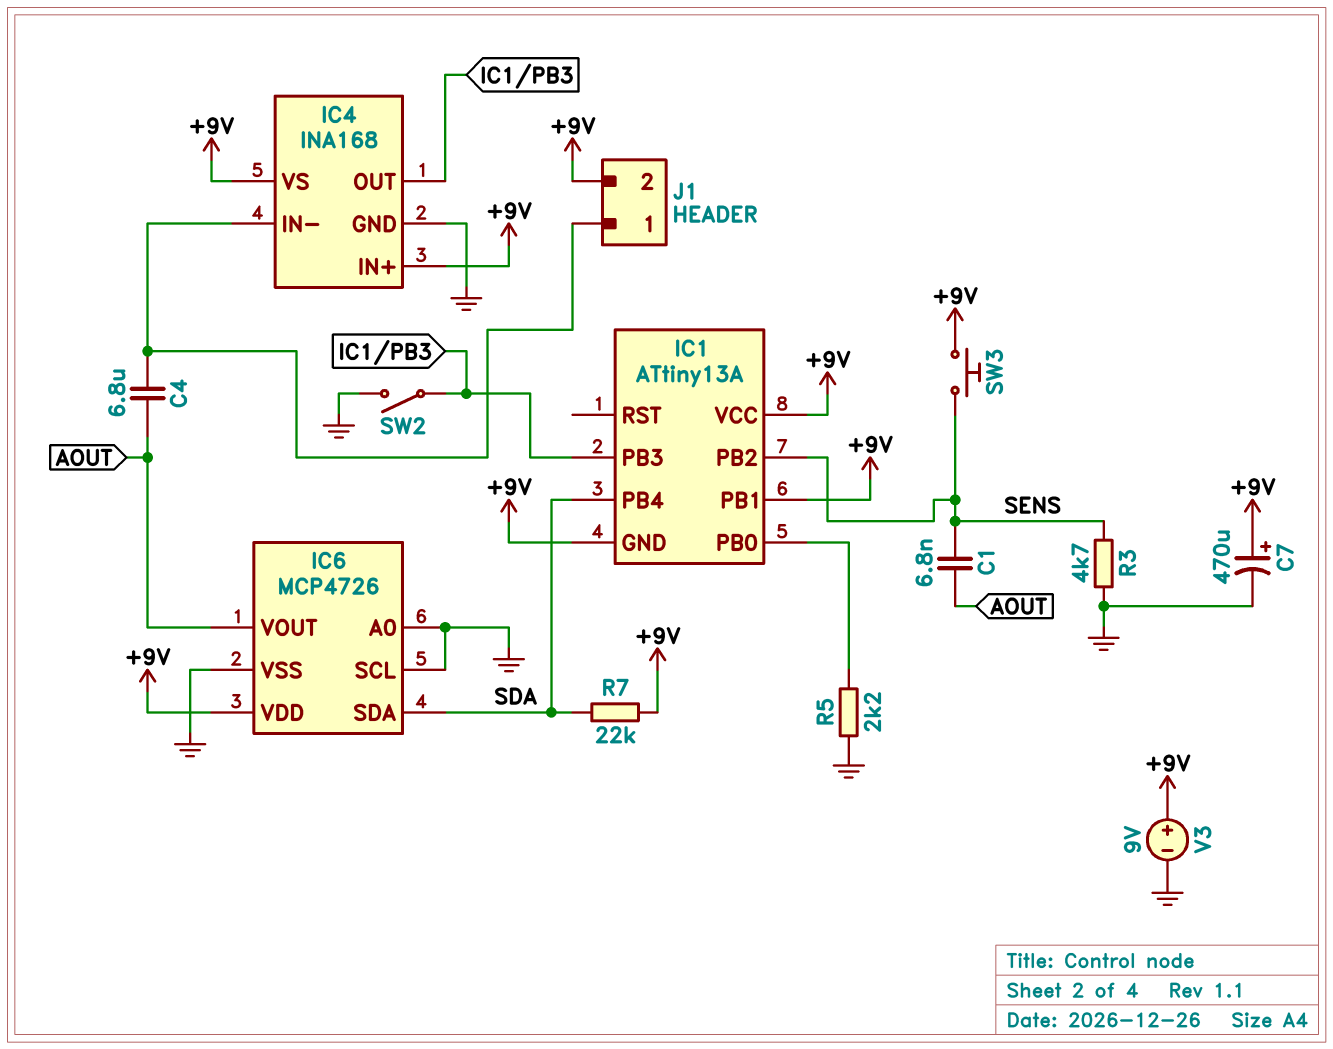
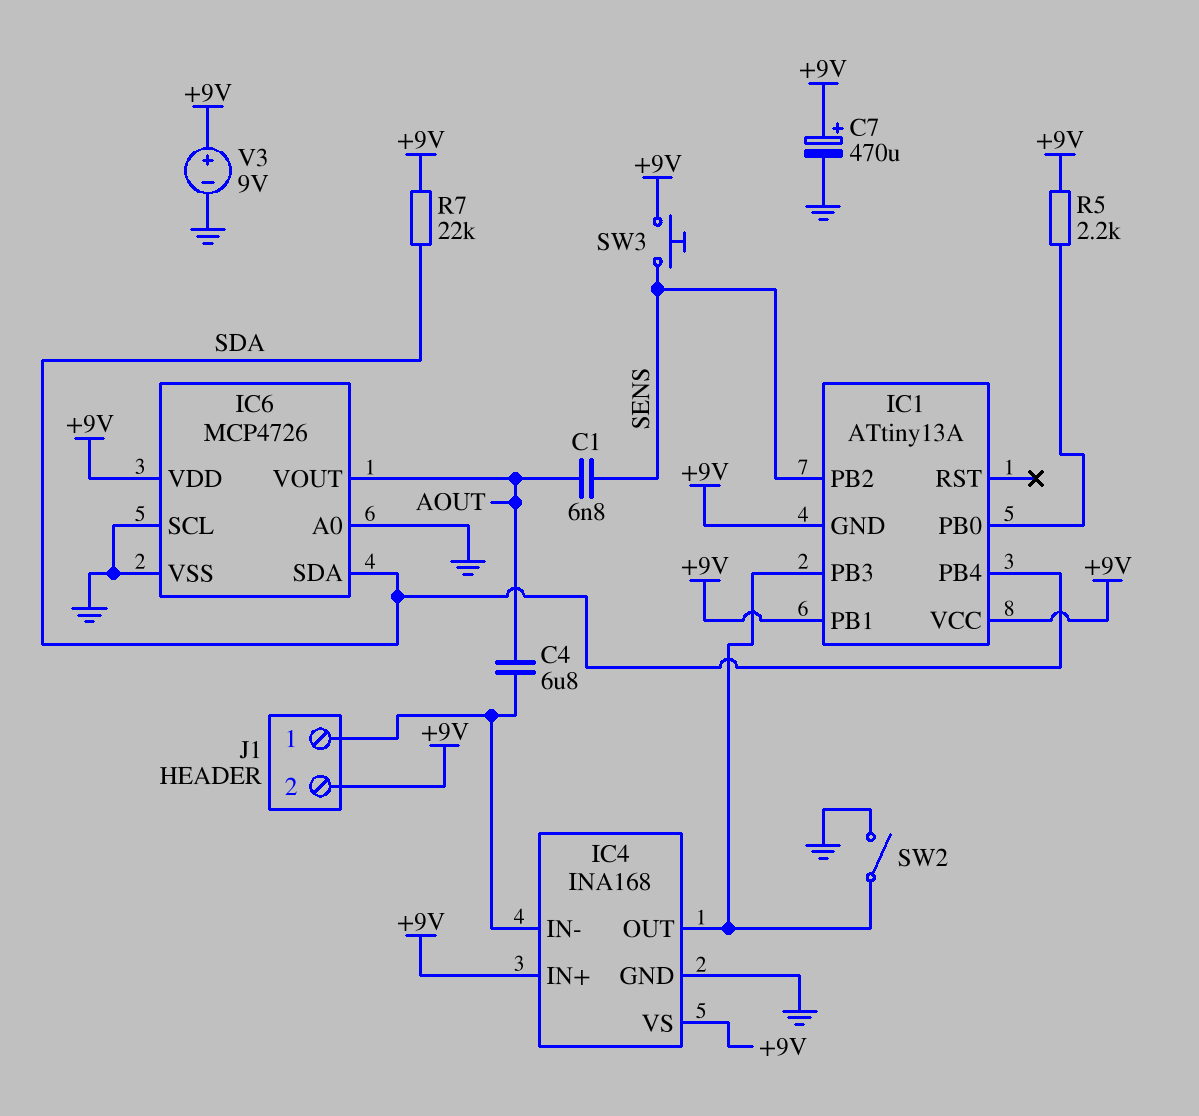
R3: 4.7k (GND, SENS) -> none
R5: 2.2k (GND, IC1/PB0) -> 2.2k (+9V, IC1/PB0)

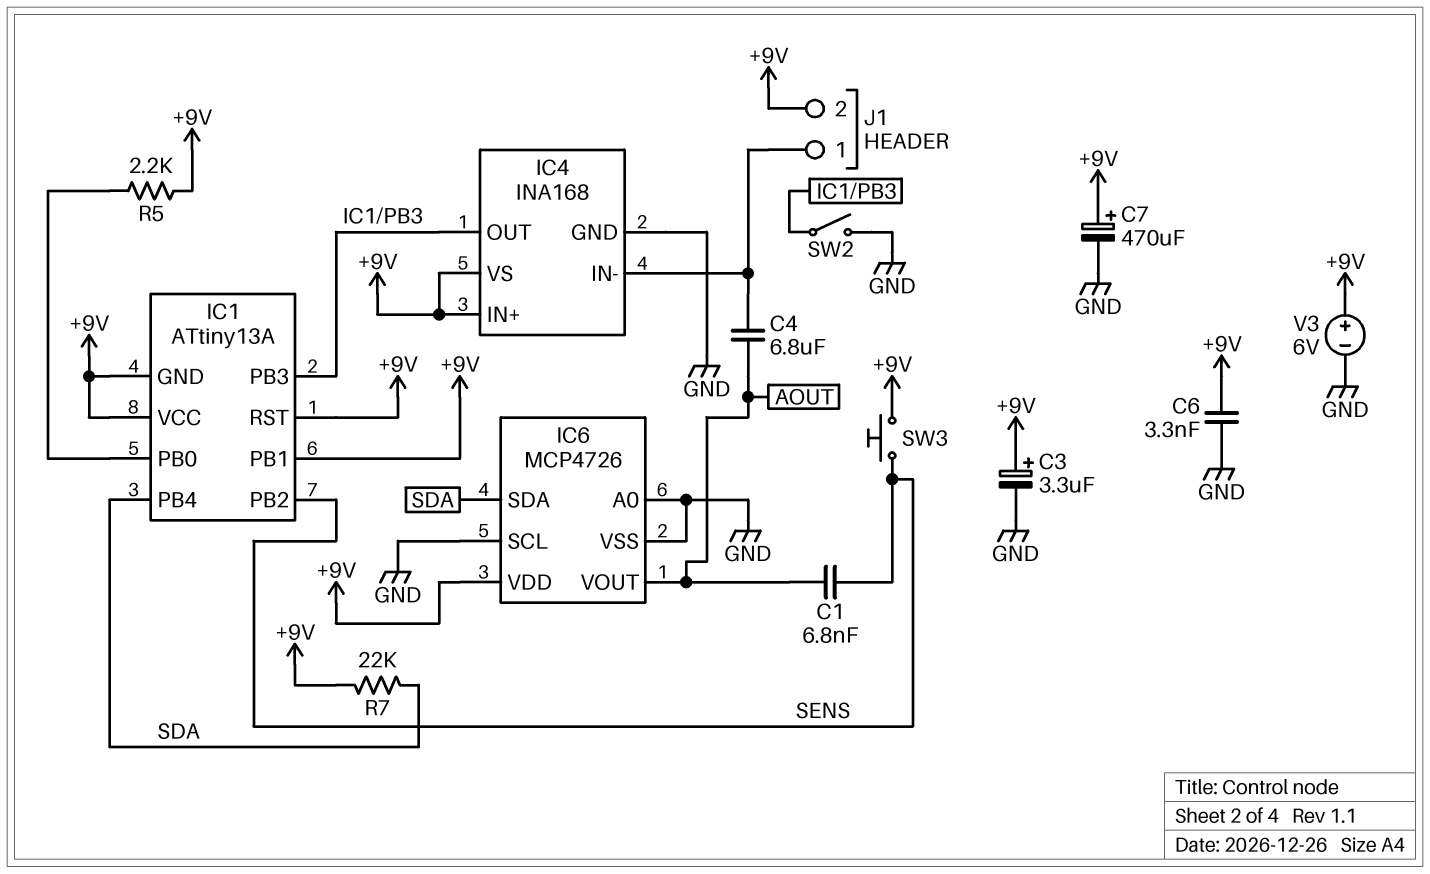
C3: none -> 3.3uF (plus +9V, minus GND)
C6: none -> 3.3nF (+9V, GND)
IC1 pin RST: none -> +9V
V3: 9V (plus +9V, minus GND) -> 6V (plus +9V, minus GND)

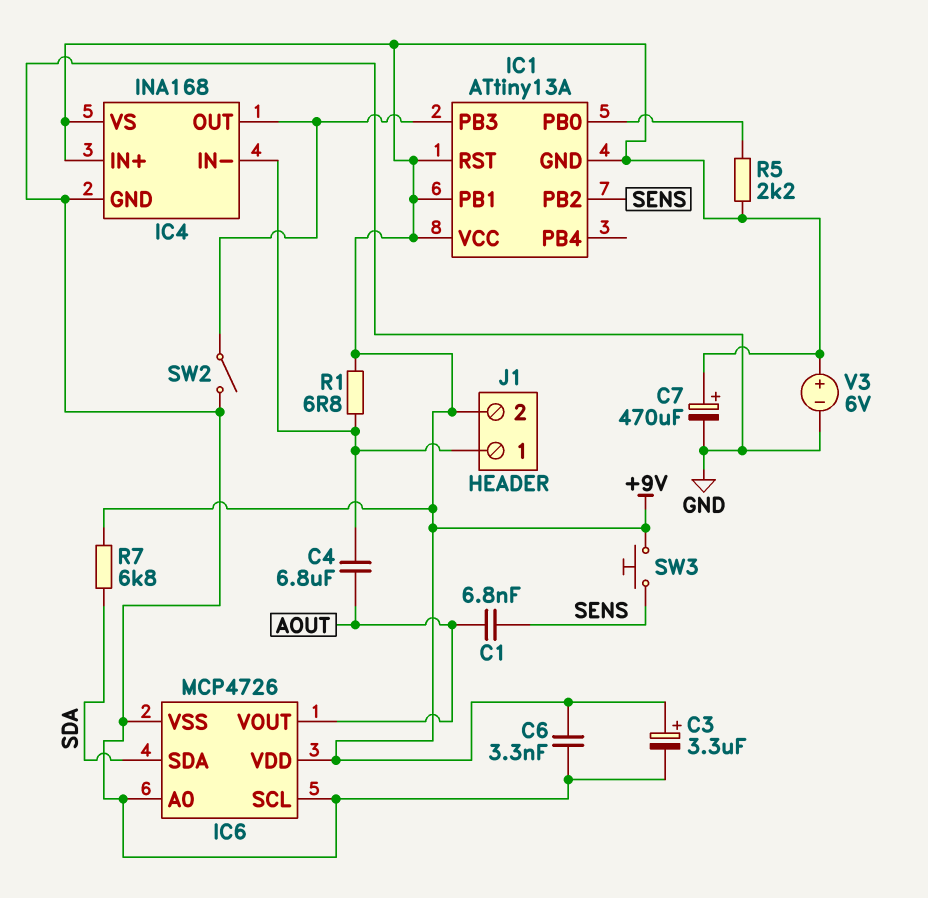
IC1 pin PB4: SDA -> none
R1: none -> 6.8 (+9V, IC4/IN-)
R7: 22k (+9V, SDA) -> 6.8k (+9V, SDA)

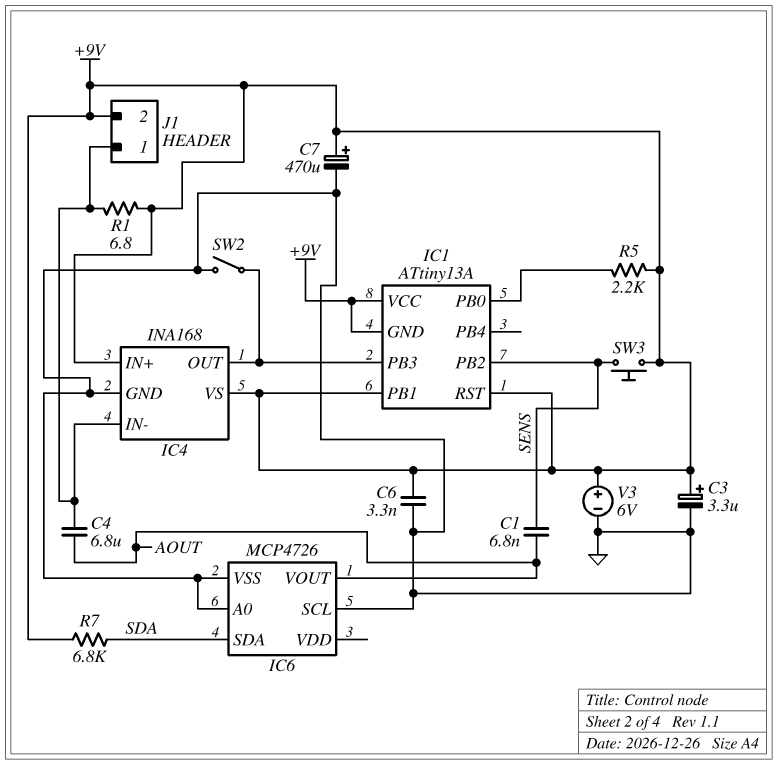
IC6 pin VDD: +9V -> none

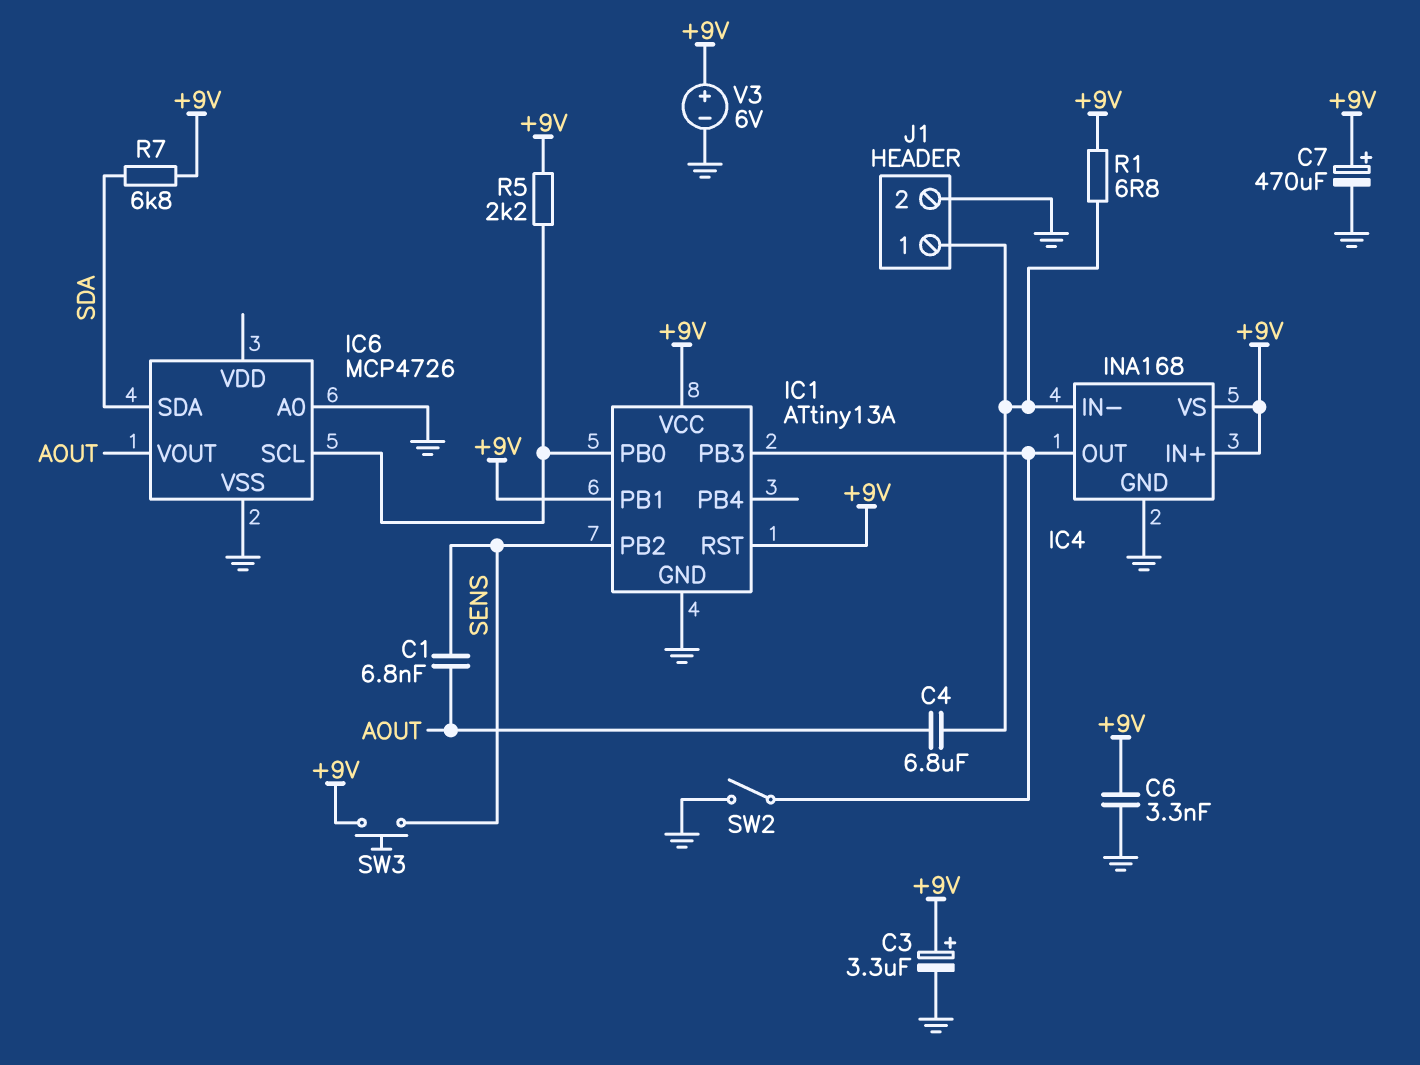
IC1 pin GND: +9V -> GND
IC6 pin SCL: GND -> IC1/PB0
J1 pin 2: +9V -> GND

